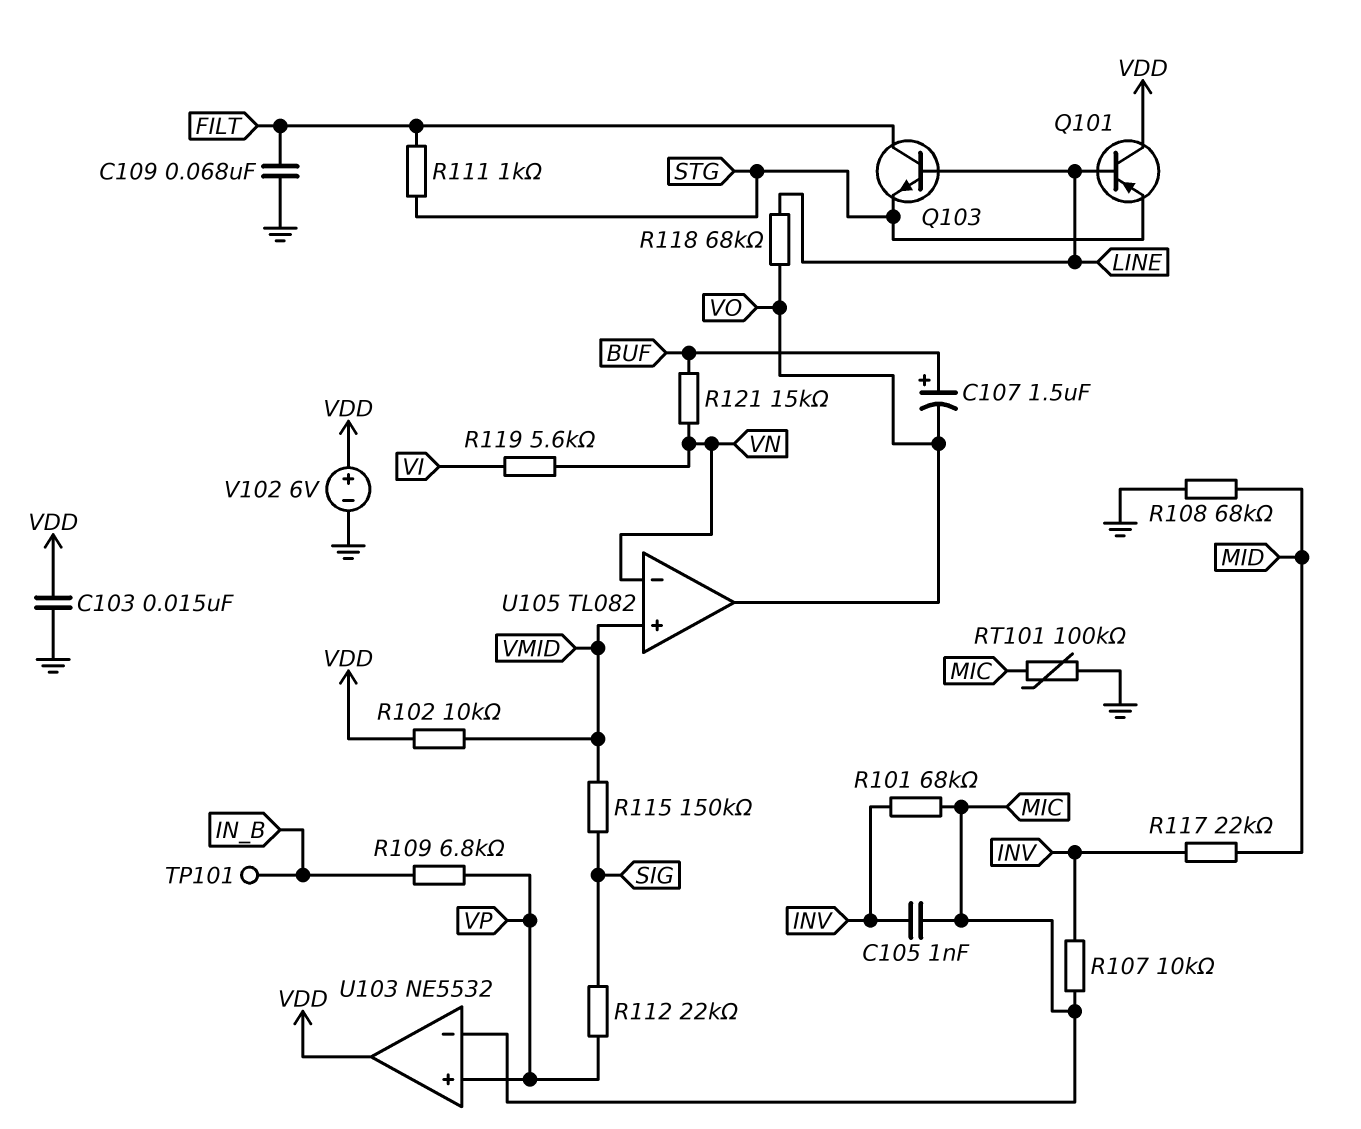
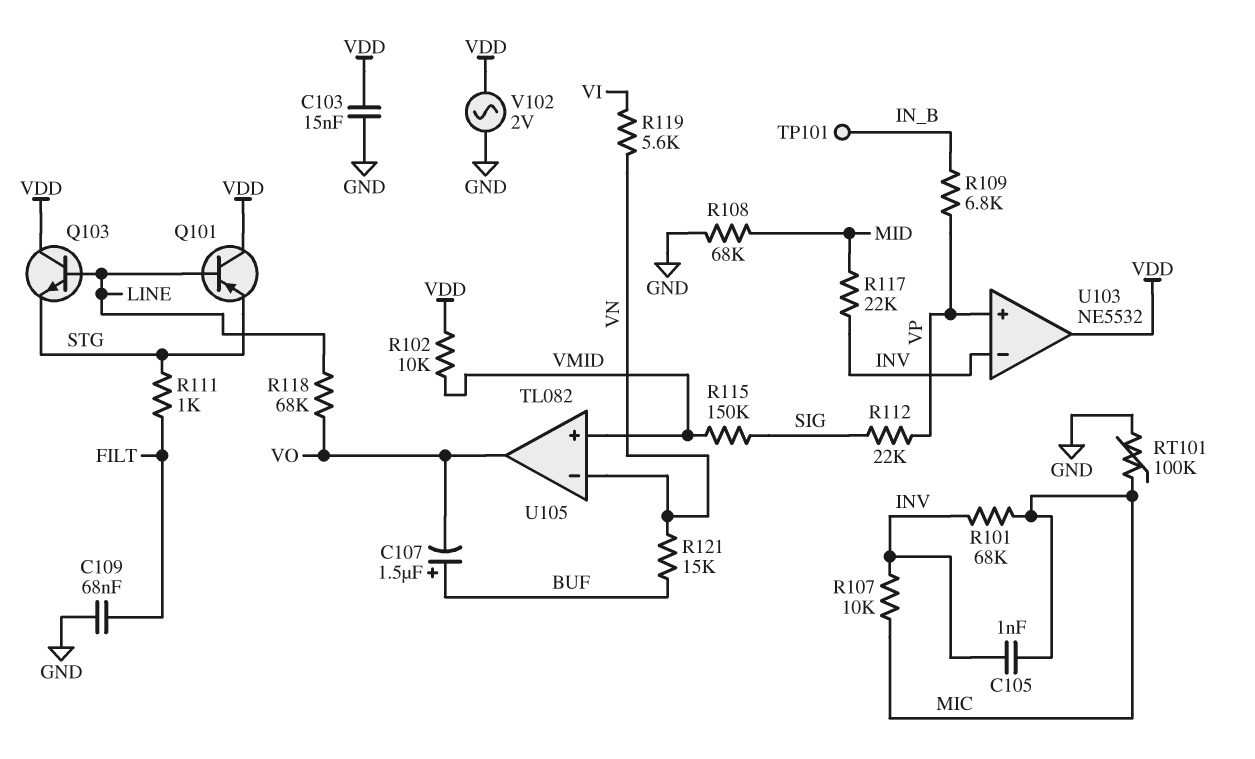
Q103: NPN (B LINE, C FILT, E STG) -> NPN (B LINE, C VDD, E STG)
U103 pin in-: MIC -> INV
V102: 6V (plus VDD, minus GND) -> AC 2V (GND, VDD)

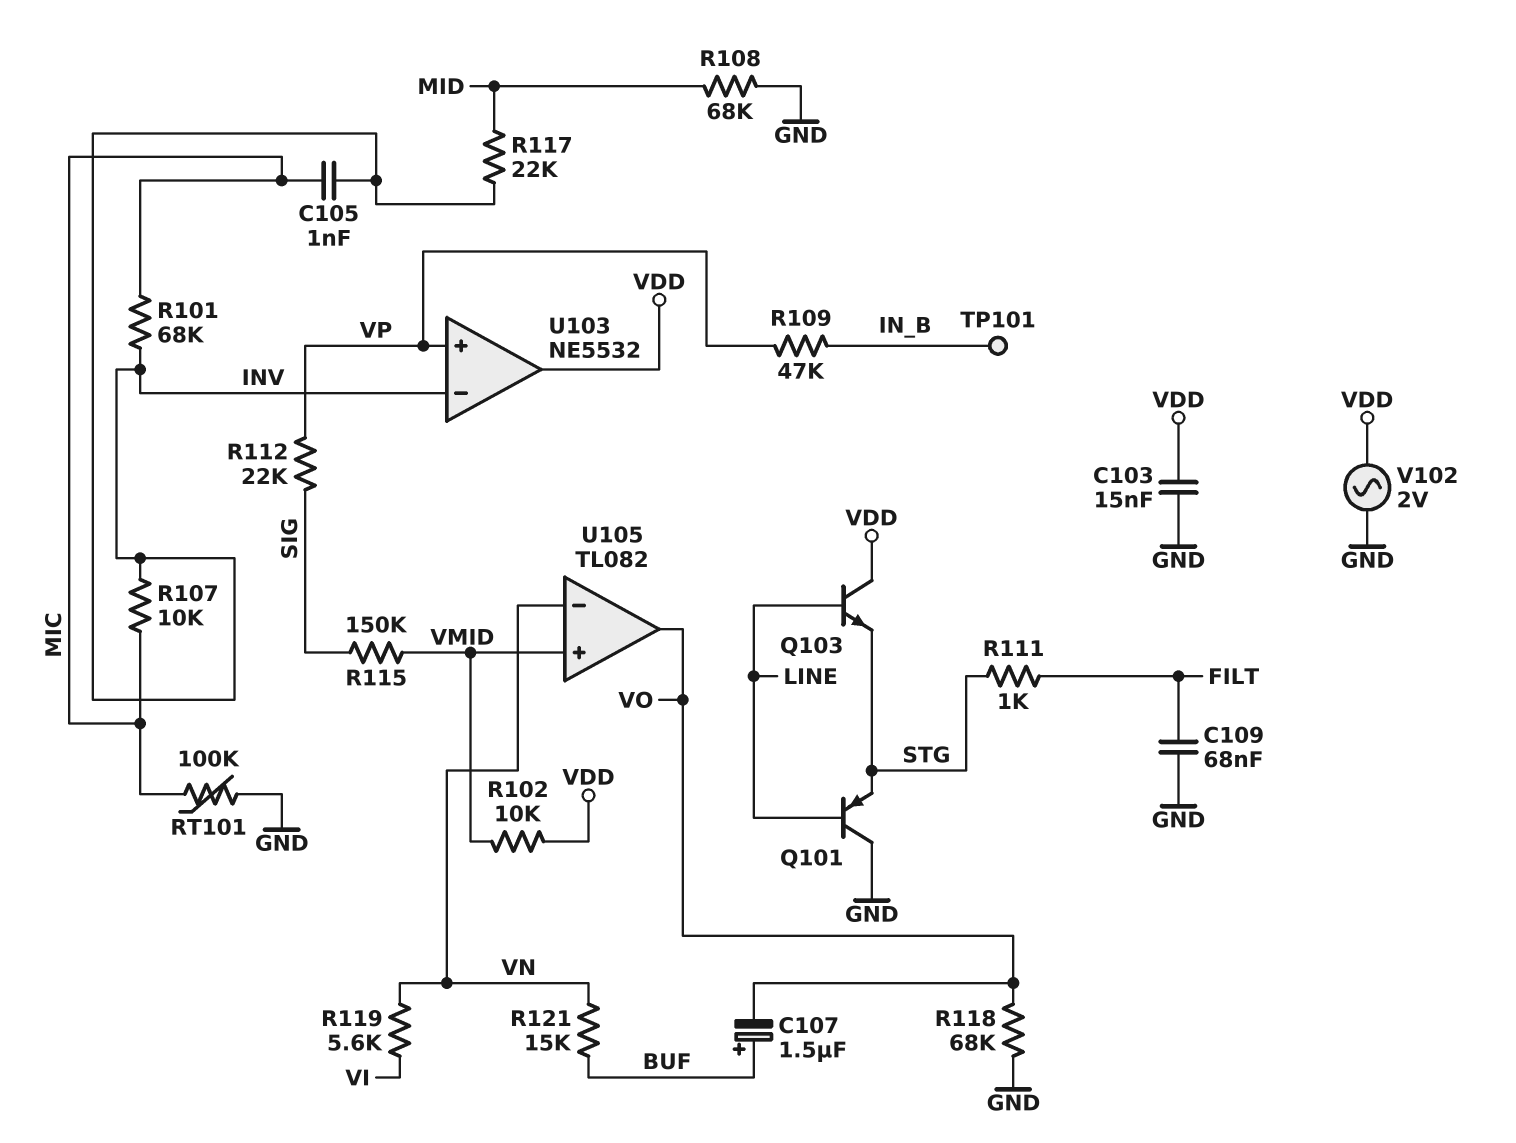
Q101: PNP (B LINE, C VDD, E STG) -> PNP (B LINE, C GND, E STG)
R109: 6.8k (IN_B, VP) -> 47k (IN_B, VP)
R118: 68k (LINE, VO) -> 68k (GND, VO)

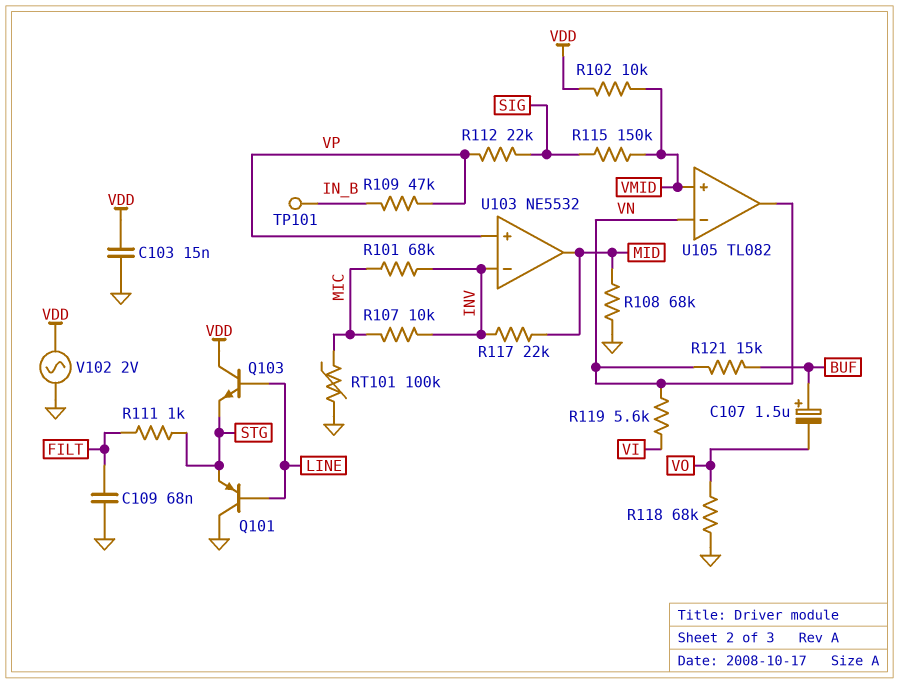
C105: 1nF (INV, MIC) -> none
U103 pin out: VDD -> MID
U105 pin out: VO -> VN

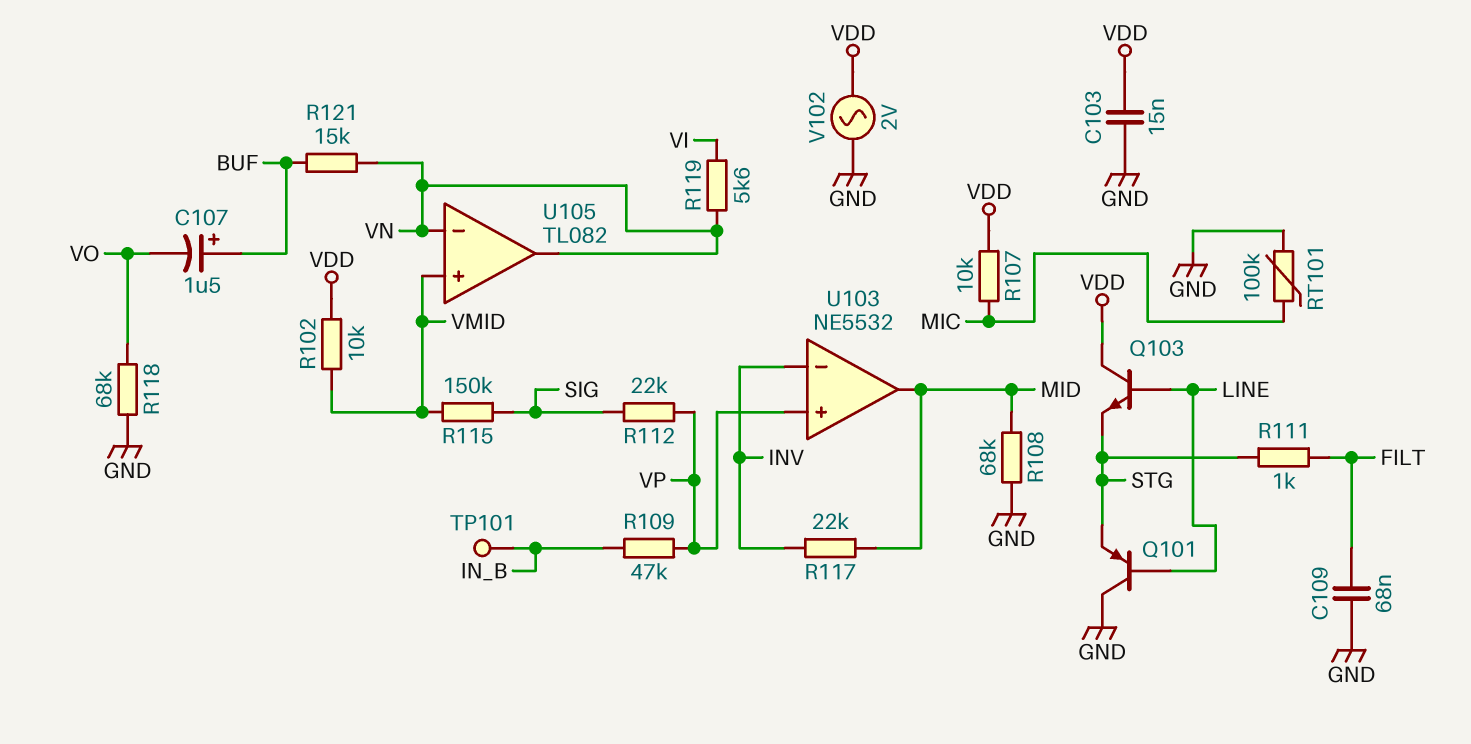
R101: 68k (INV, MIC) -> none
R107: 10k (INV, MIC) -> 10k (MIC, VDD)

